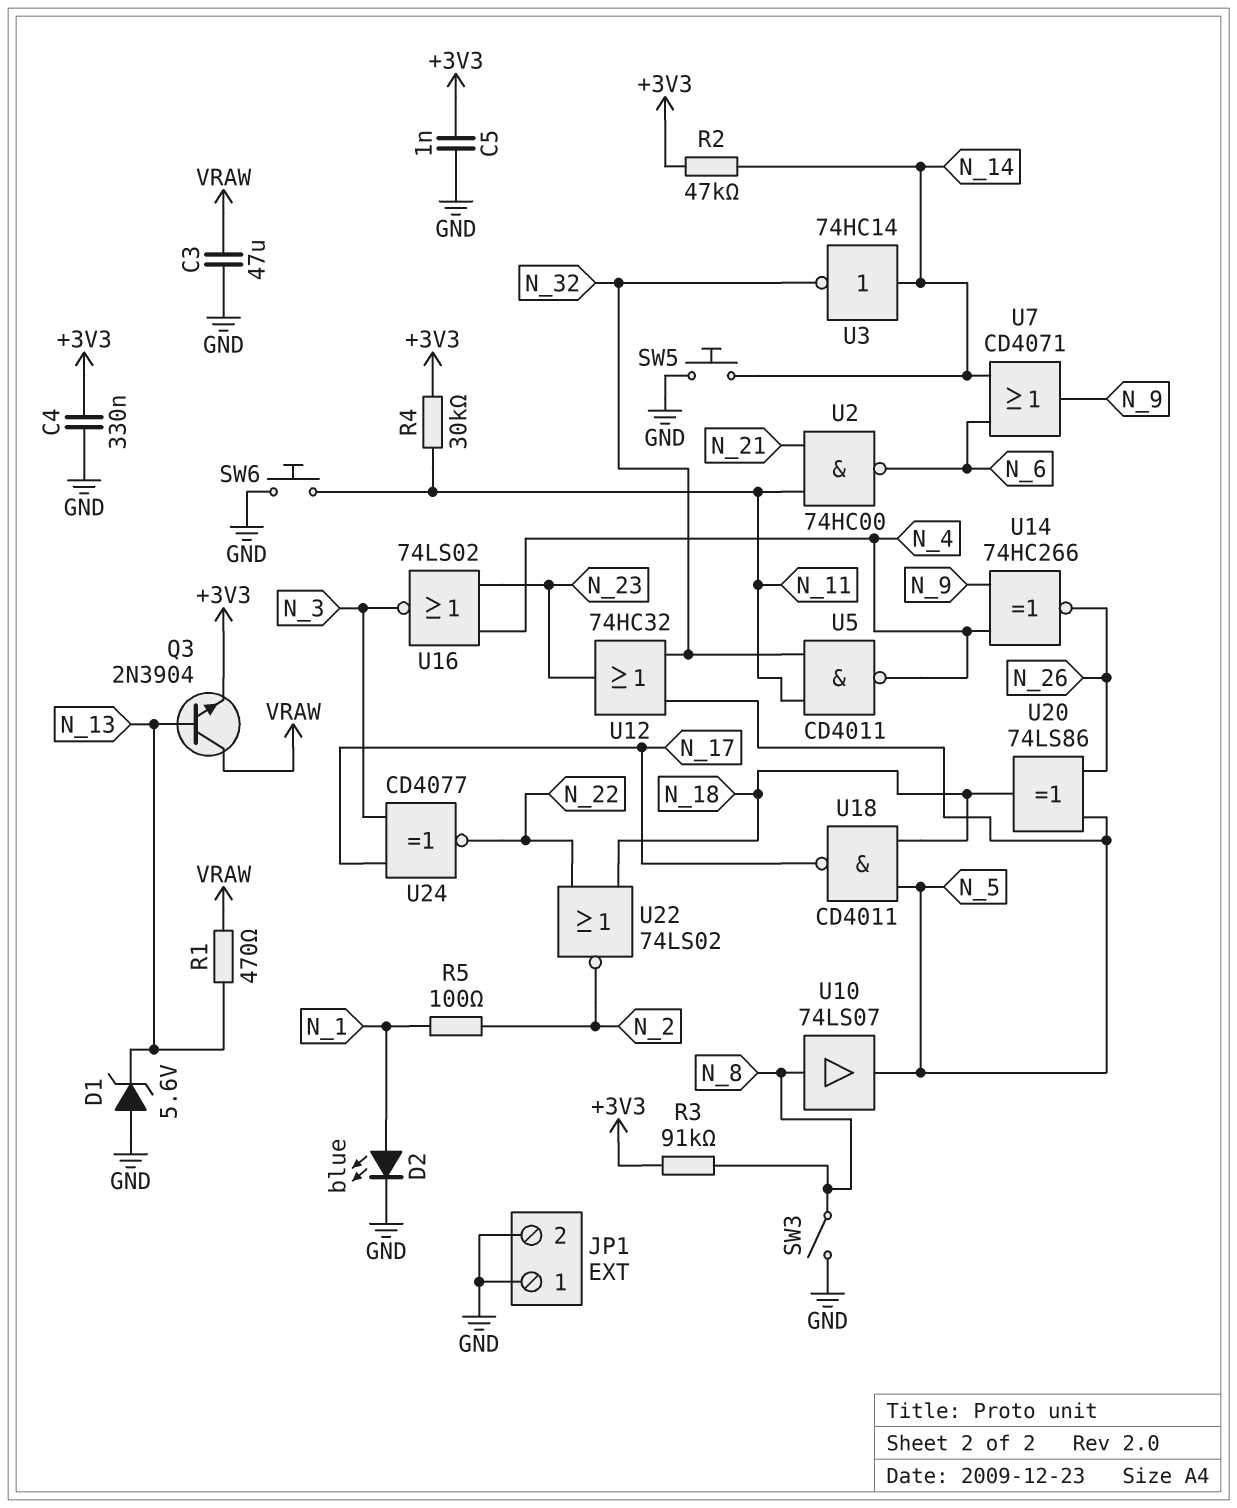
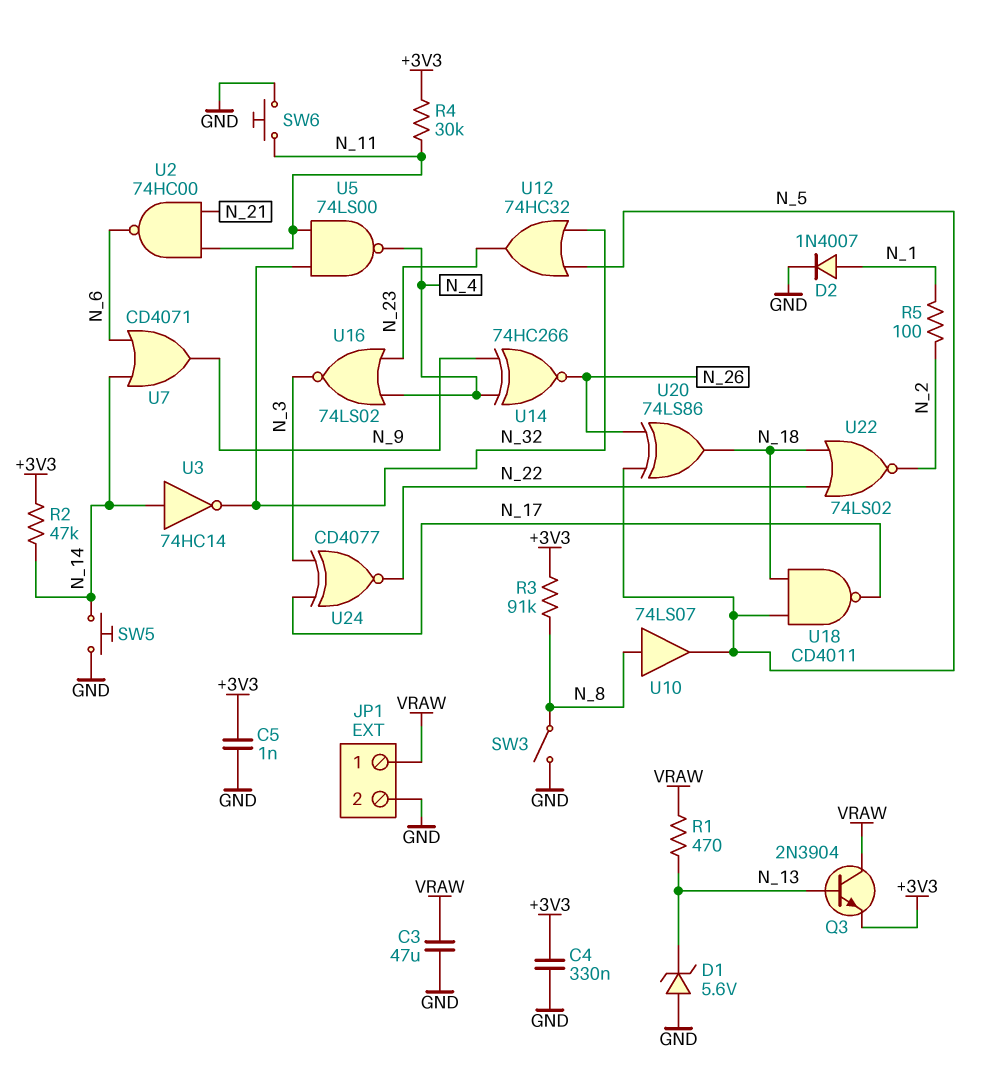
D2: LED blue (A N_1, K GND) -> diode 1N4007 (A N_1, K GND)
JP1 pin 1: GND -> VRAW
U5: NAND CD4011 (in N_11, in N_32, out N_4) -> NAND 74LS00 (in N_11, in N_32, out N_4)

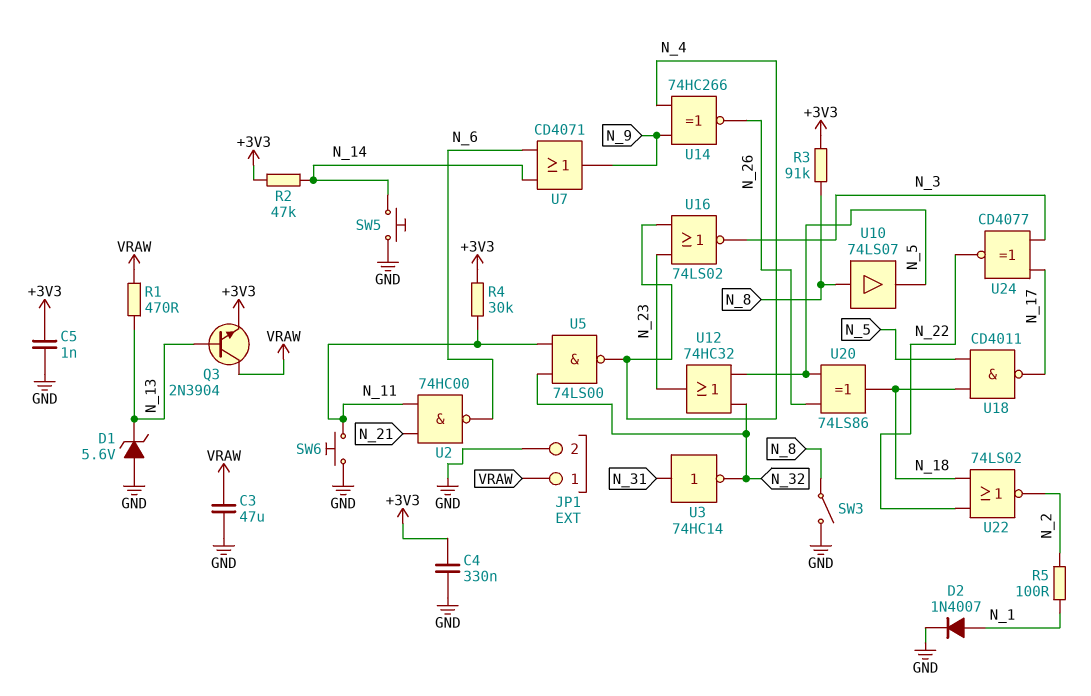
U3: NOT 74HC14 (in N_14, out N_32) -> NOT 74HC14 (in N_31, out N_32)

